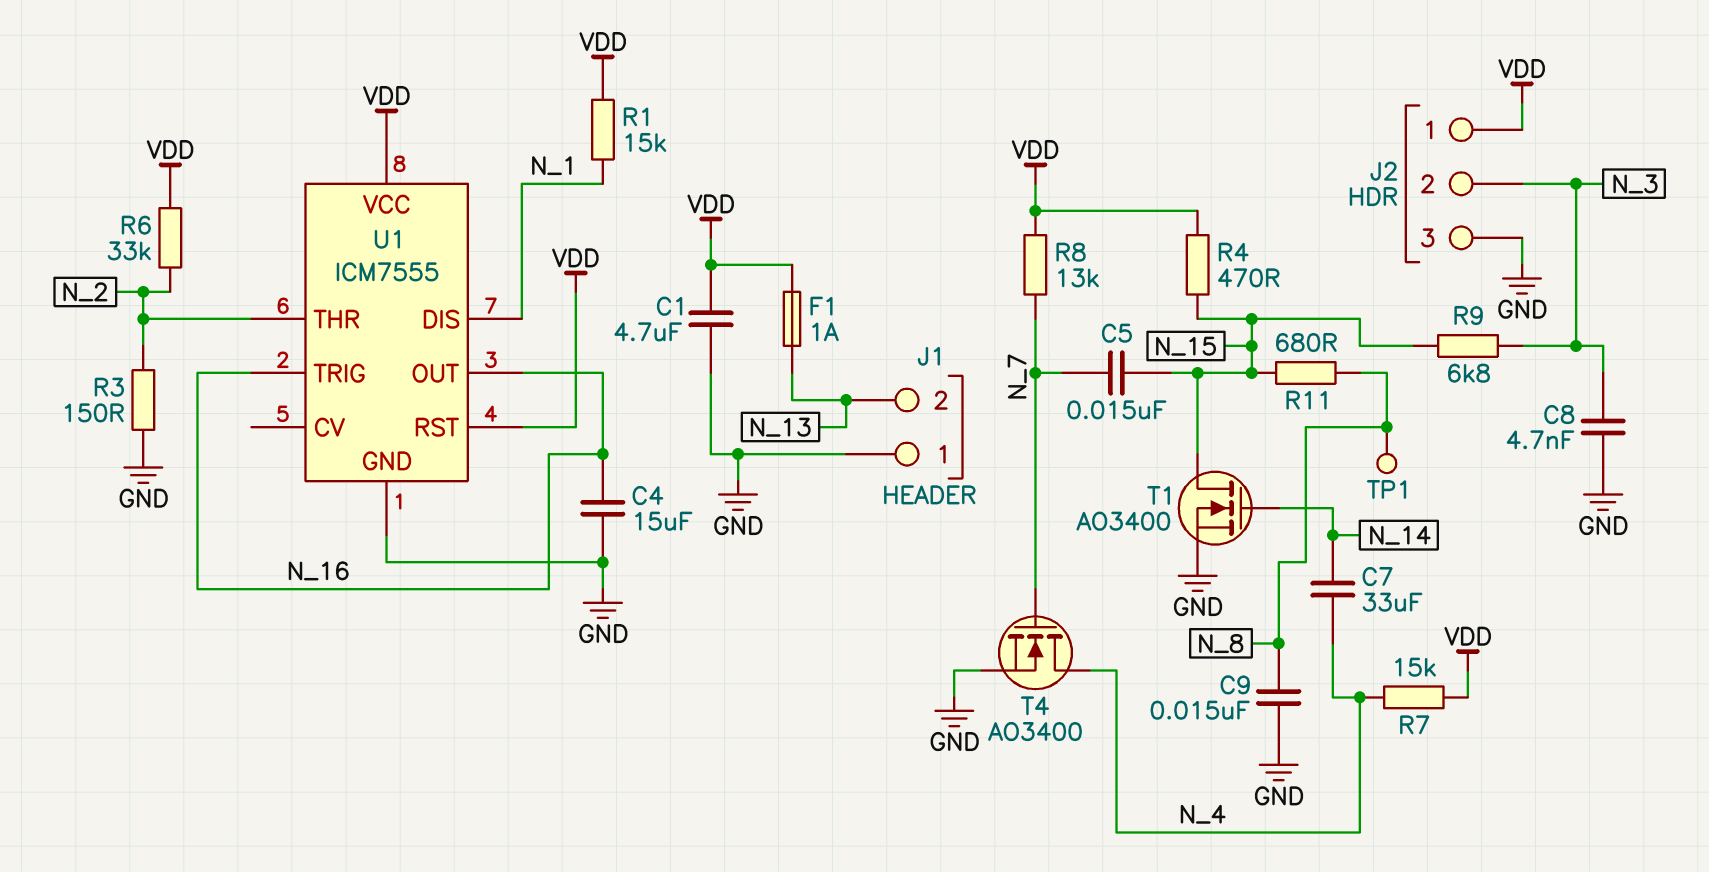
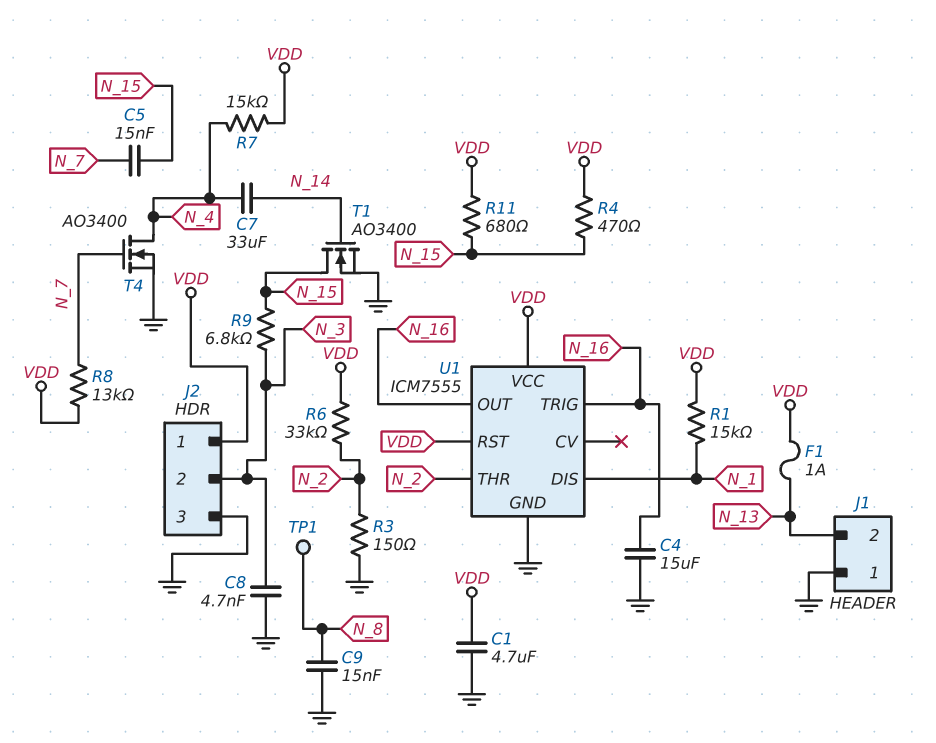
R11: 680 (N_8, N_15) -> 680 (N_15, VDD)

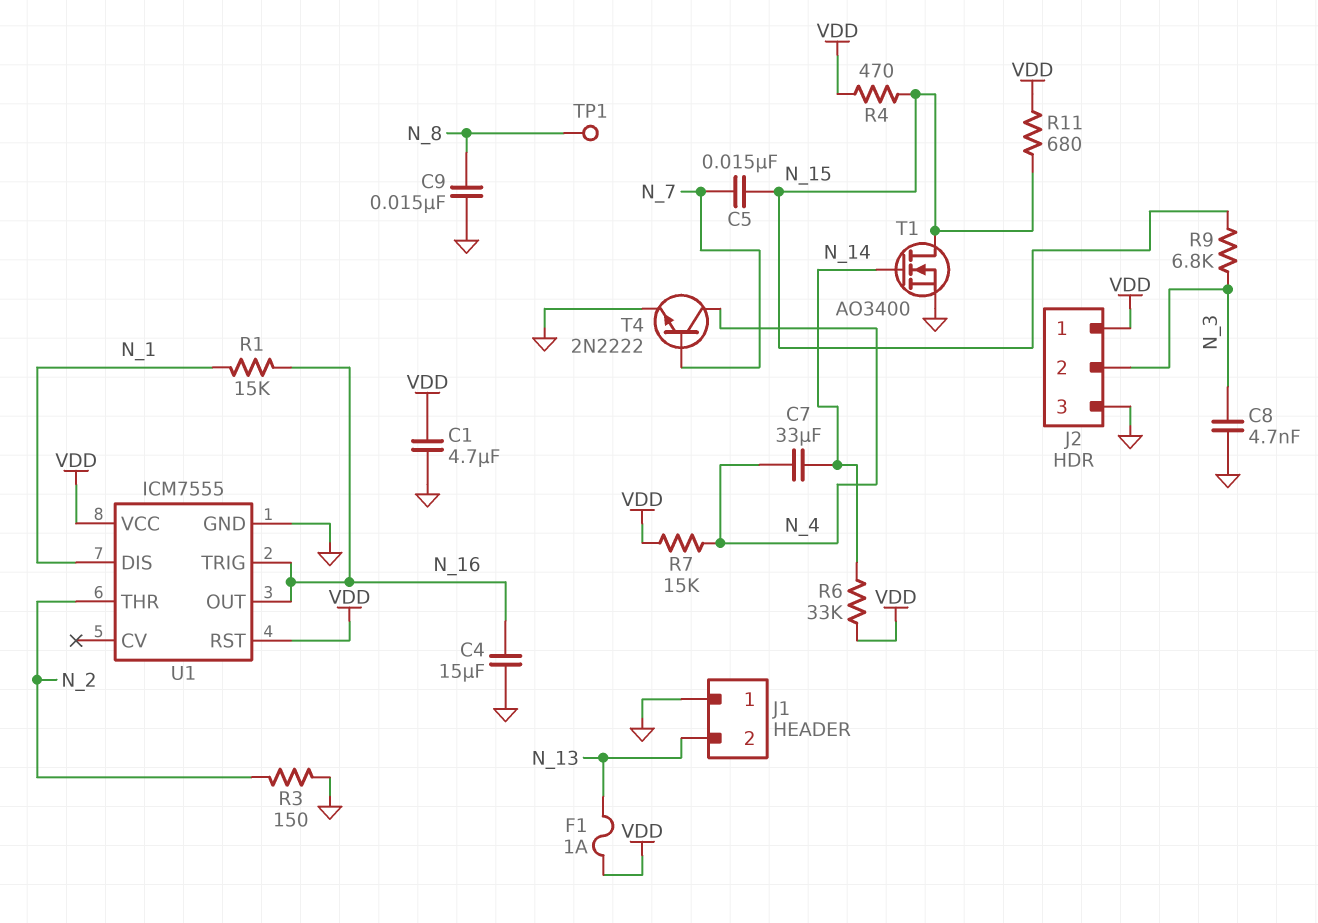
R1: 15k (N_1, VDD) -> 15k (N_1, N_16)
R6: 33k (N_2, VDD) -> 33k (N_14, VDD)
R8: 13k (N_7, VDD) -> none
T4: NMOS AO3400 (G N_7, D N_4, S GND) -> NPN 2N2222 (B N_7, C N_4, E GND)

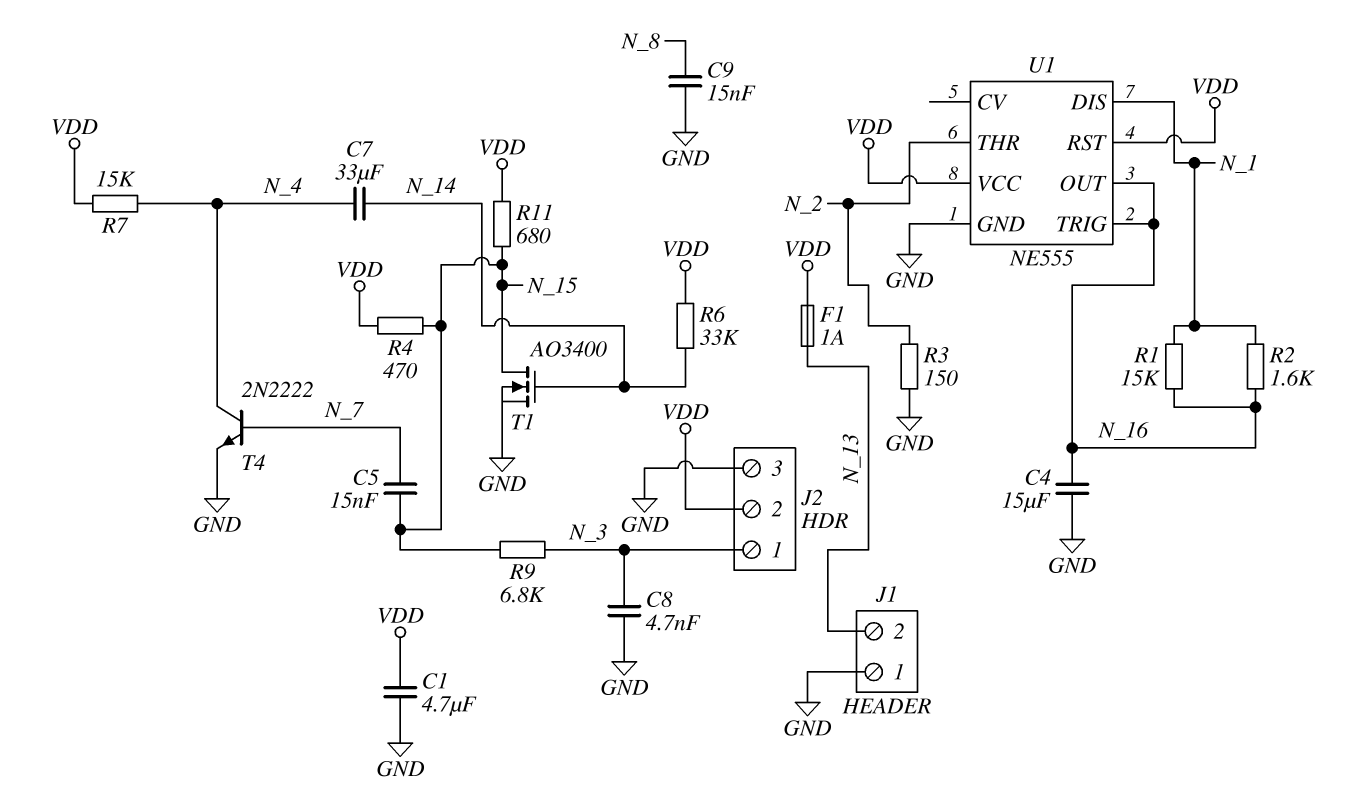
J2 pin 1: VDD -> N_3
J2 pin 2: N_3 -> VDD
R2: none -> 1.6k (N_1, N_16)
TP1: test point (N_8) -> none
U1: ICM7555 -> NE555

